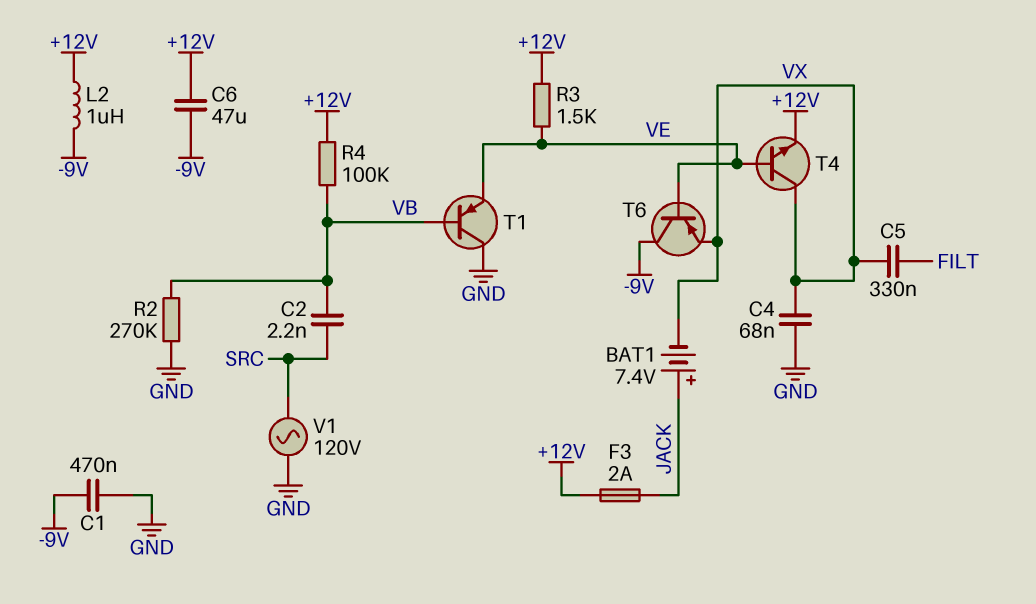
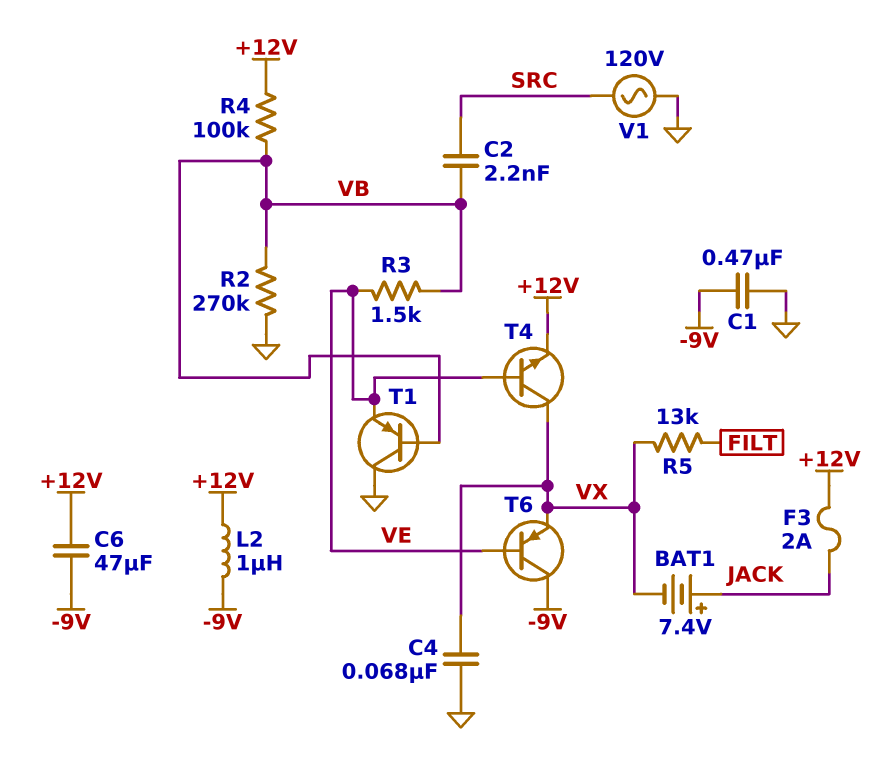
C5: 330nF (FILT, VX) -> none
R3: 1.5k (+12V, VE) -> 1.5k (VB, VE)
R5: none -> 13k (FILT, VX)

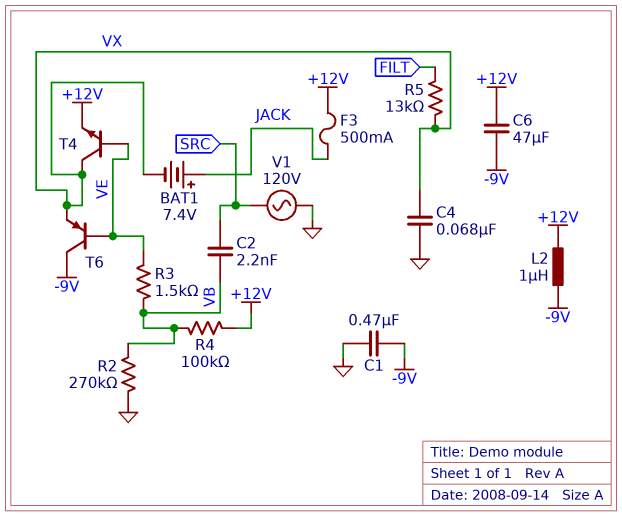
F3: 2A (+12V, JACK) -> 500mA (+12V, JACK)
T1: PNP (B VB, C GND, E VE) -> none

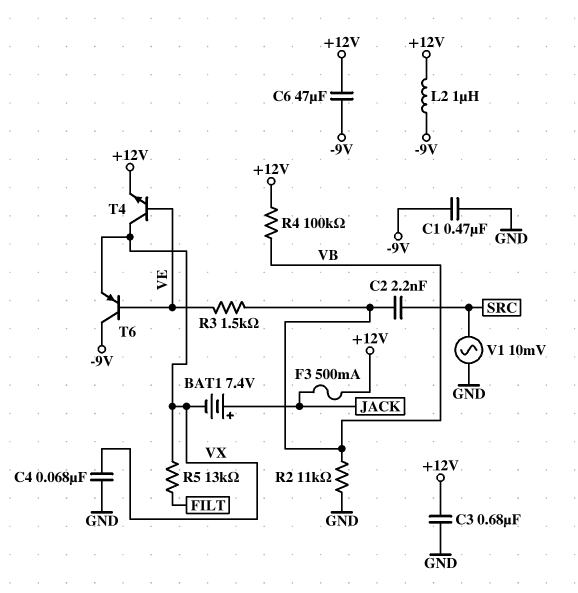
C3: none -> 680nF (+12V, GND)
R2: 270k (GND, VB) -> 11k (GND, VB)
V1: AC 120V (GND, SRC) -> AC 10mV (GND, SRC)

